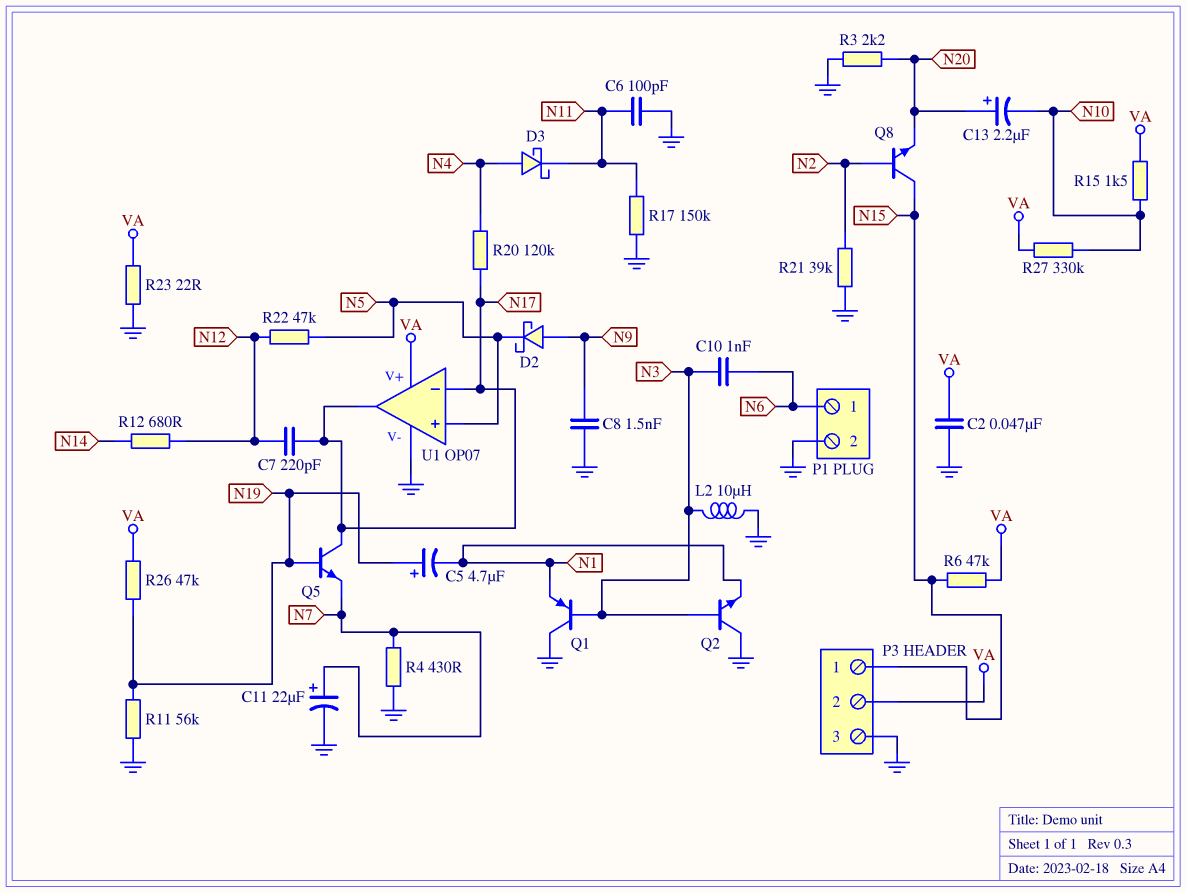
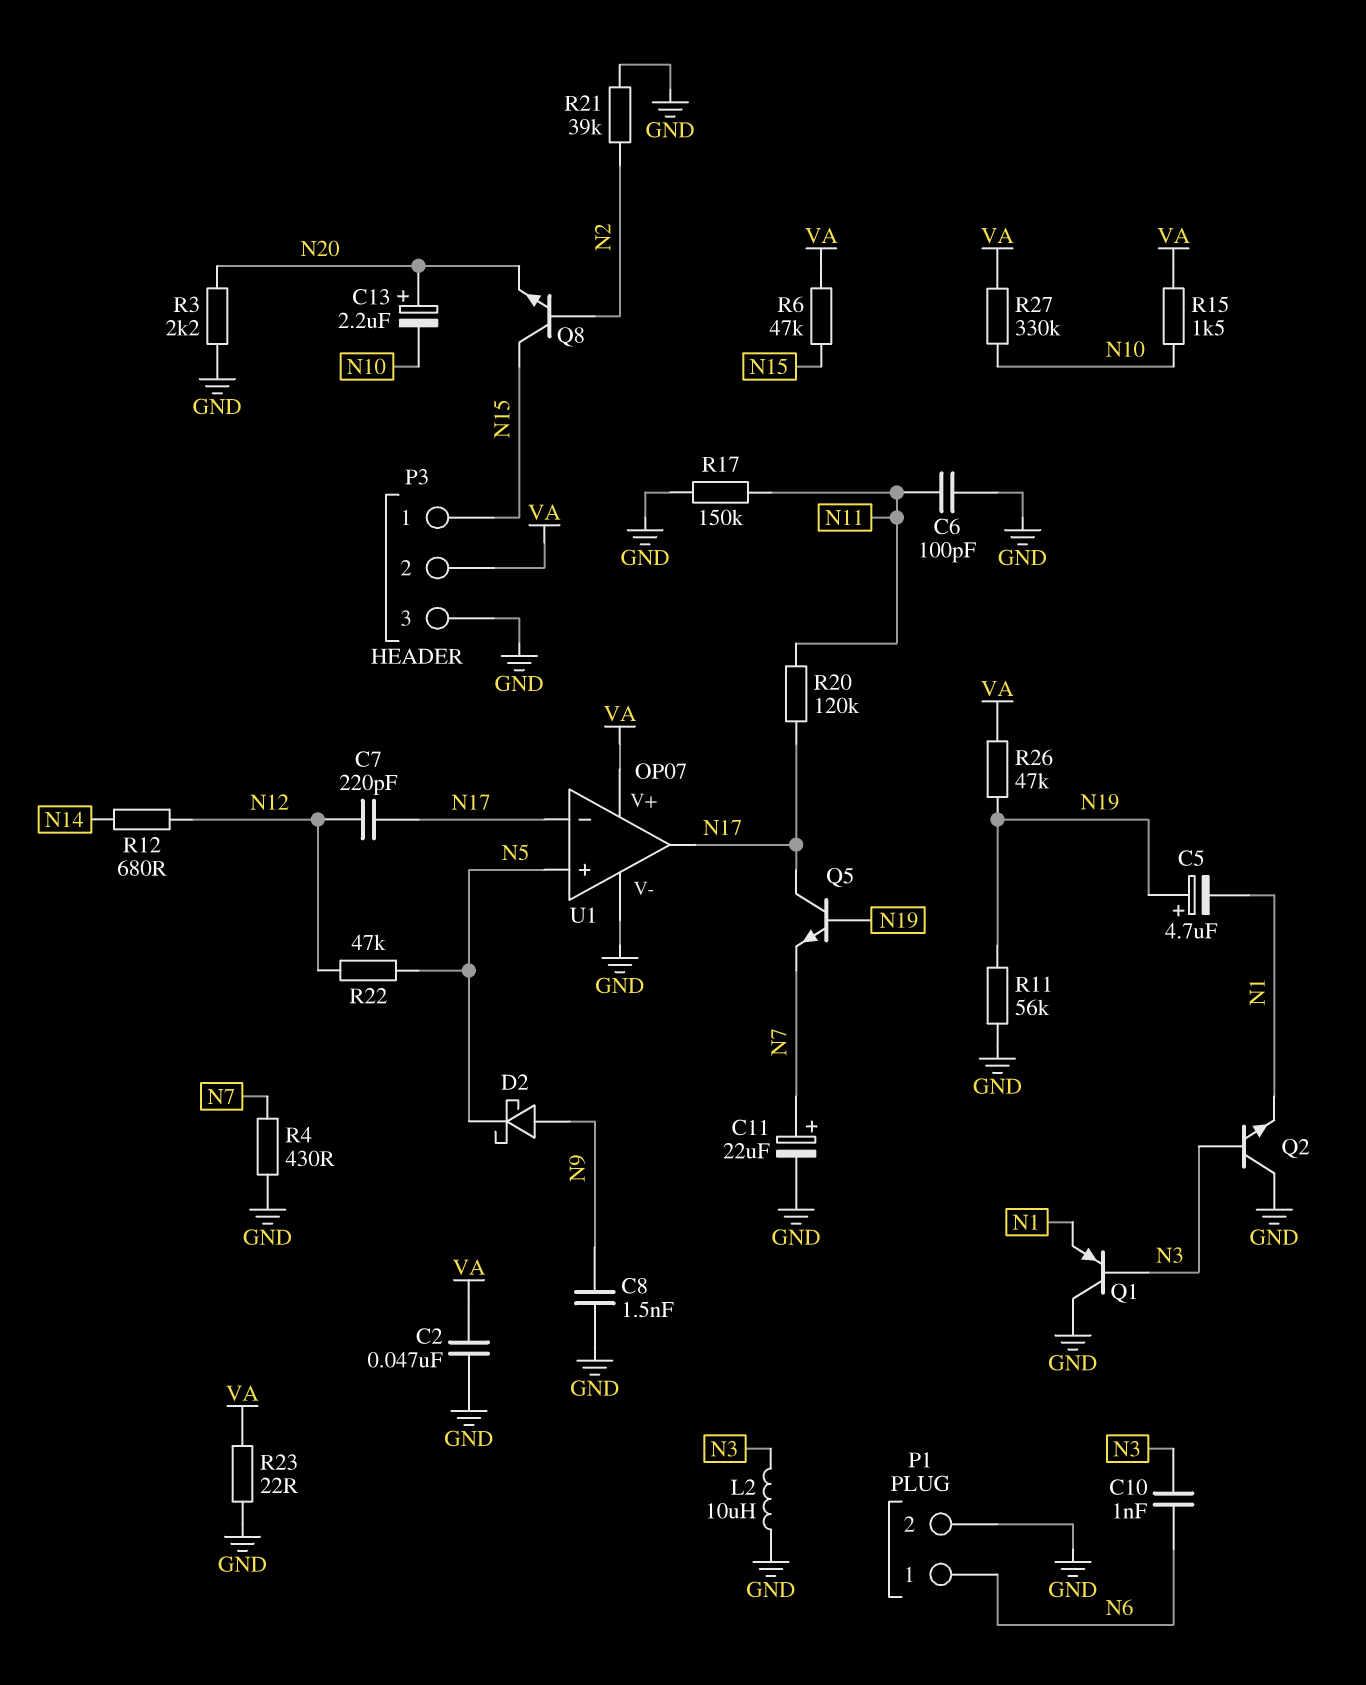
D3: schottky (A N4, K N11) -> none
R20: 120k (N4, N17) -> 120k (N11, N17)

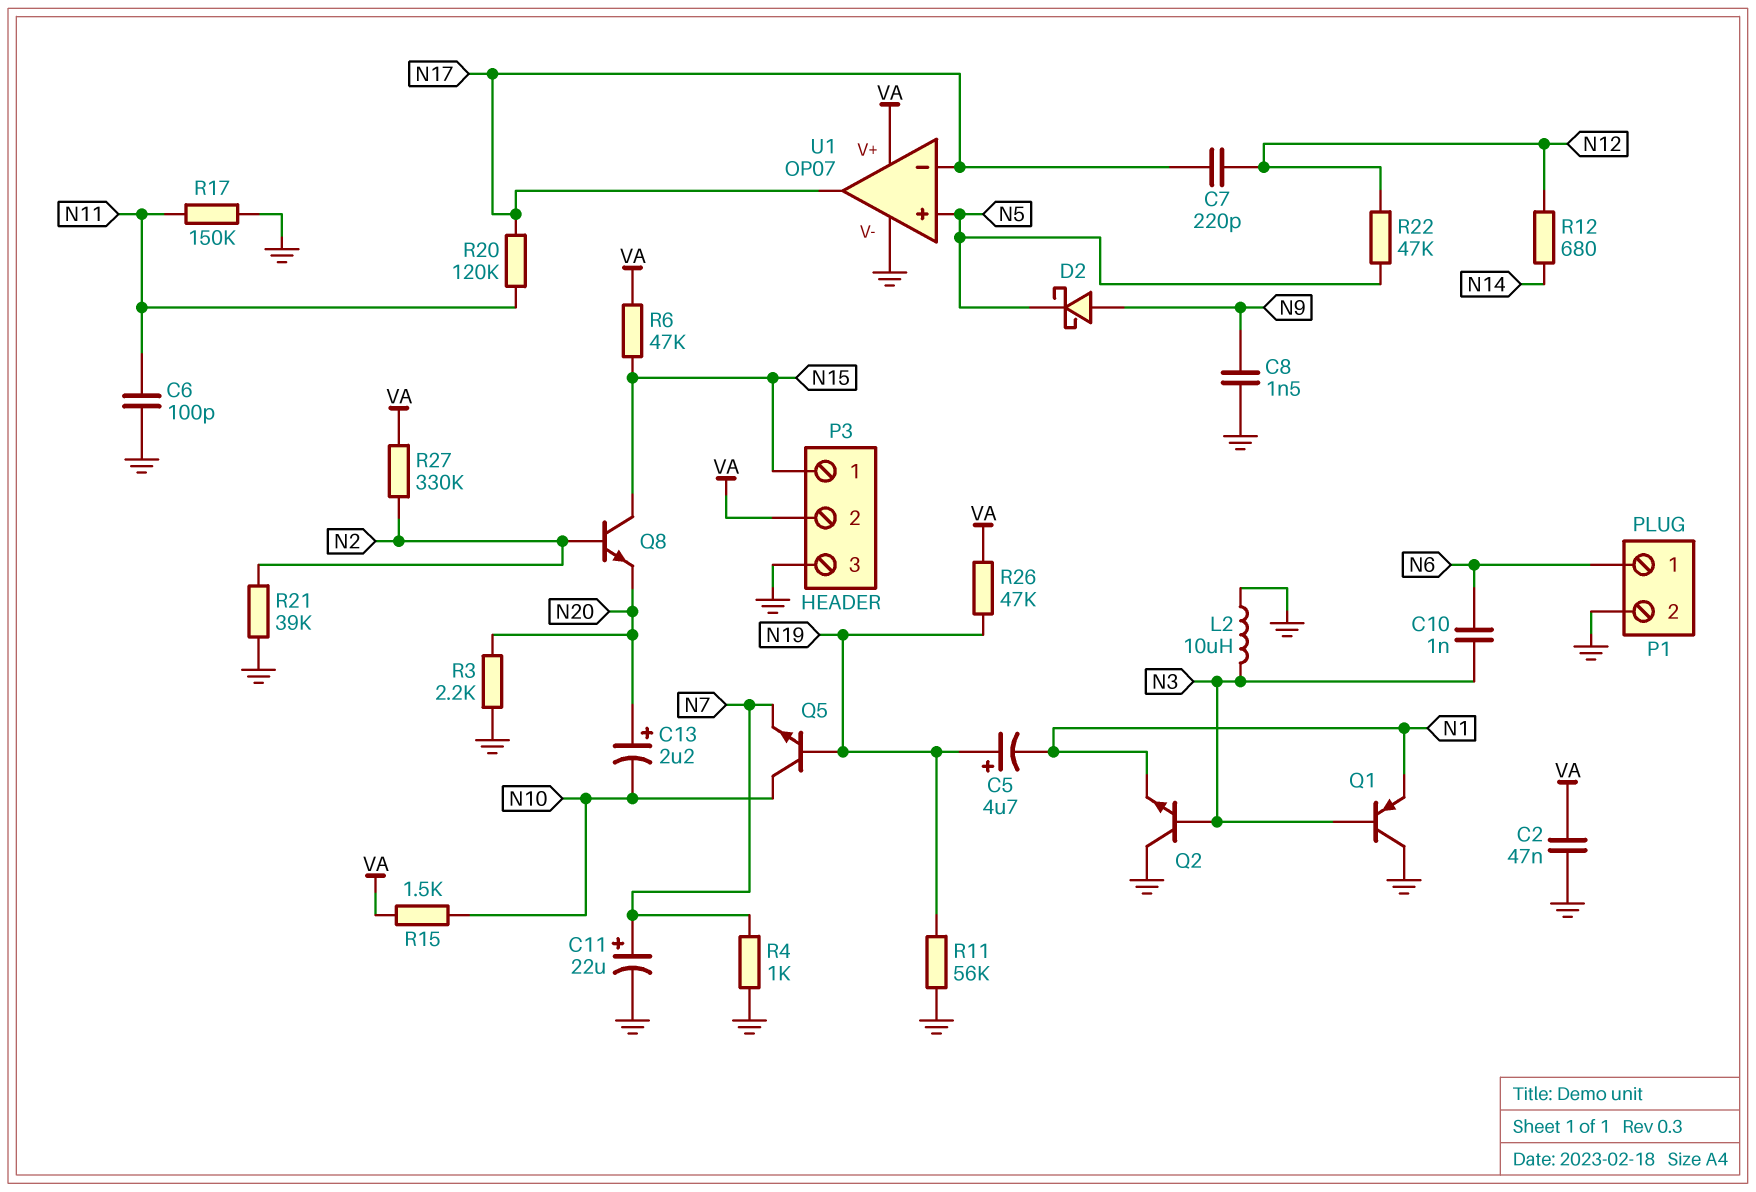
Q5: NPN (B N19, C N17, E N7) -> NPN (B N19, C N10, E N7)
R4: 430 (GND, N7) -> 1k (GND, N7)
R23: 22 (GND, VA) -> none
R27: 330k (N10, VA) -> 330k (N2, VA)

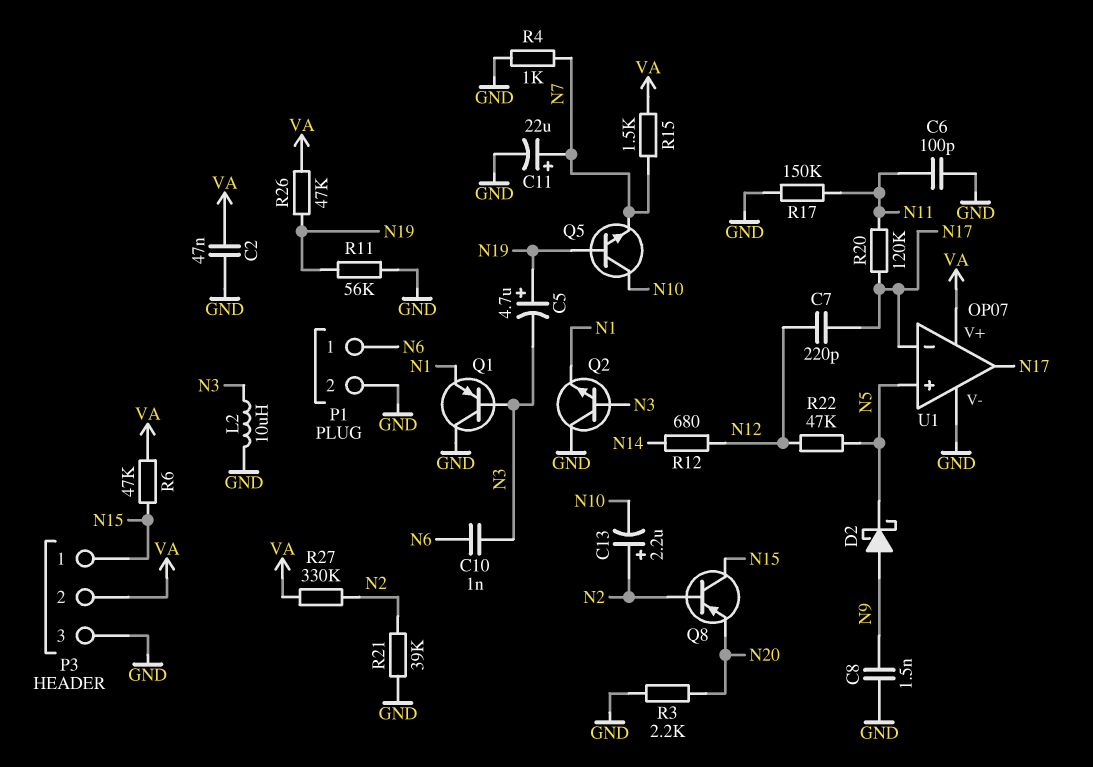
C5: 4.7uF (plus N19, minus N1) -> 4.7uF (plus N19, minus N3)
C13: 2.2uF (plus N20, minus N10) -> 2.2uF (plus N2, minus N10)
Q8: NPN (B N2, C N15, E N20) -> PNP (B N2, C N15, E N20)
R15: 1.5k (N10, VA) -> 1.5k (N7, VA)

